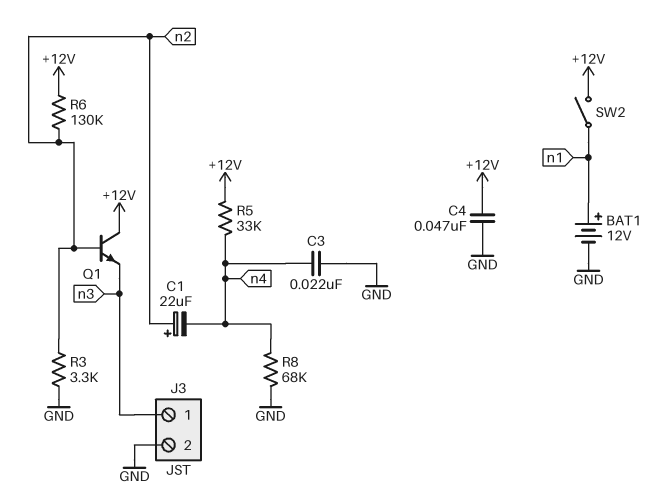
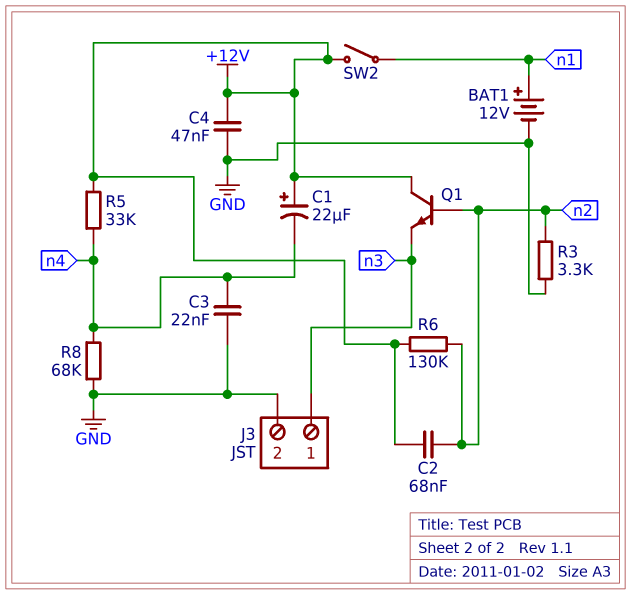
C1: 22uF (plus n2, minus n4) -> 22uF (plus +12V, minus n4)
C2: none -> 68nF (+12V, n2)

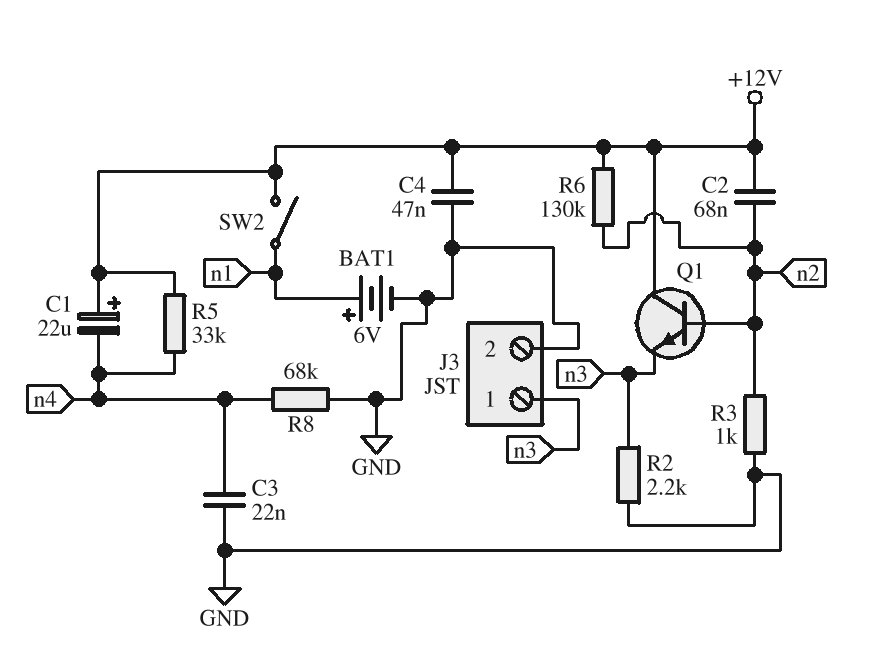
BAT1: 12V (plus n1, minus GND) -> 6V (plus n1, minus GND)
R2: none -> 2.2k (GND, n3)
R3: 3.3k (GND, n2) -> 1k (GND, n2)

